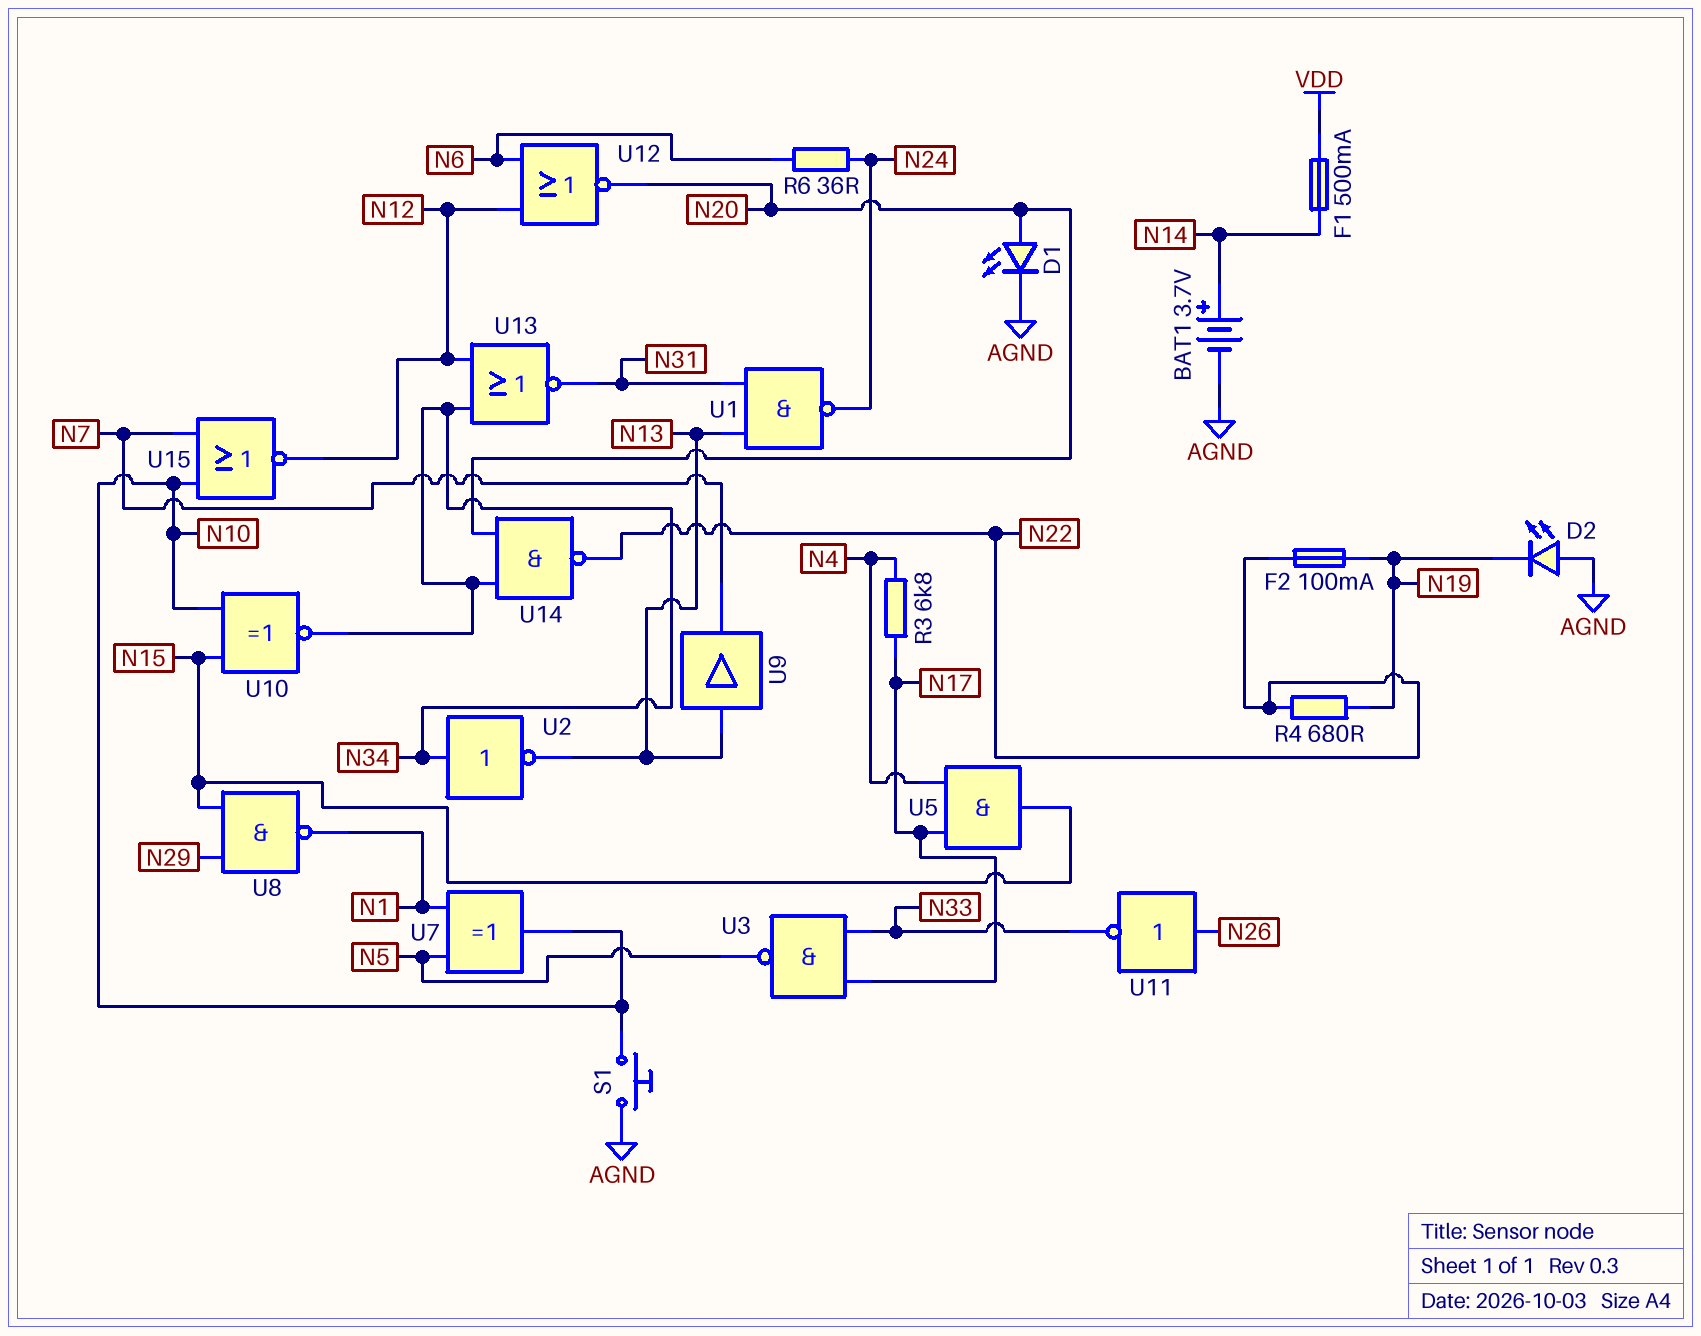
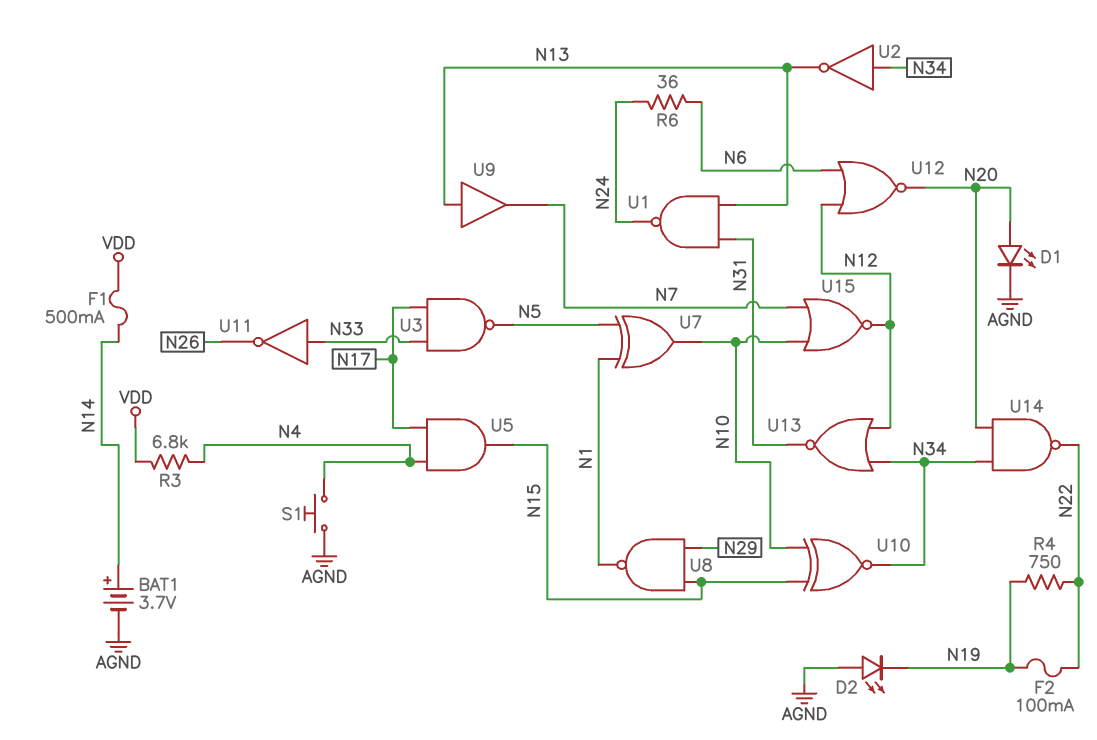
R3: 6.8k (N4, N17) -> 6.8k (N4, VDD)
R4: 680 (N19, N22) -> 750 (N19, N22)
S1: button (AGND, N10) -> button (AGND, N4)
U11: NOT (in N26, out N33) -> NOT (in N33, out N26)

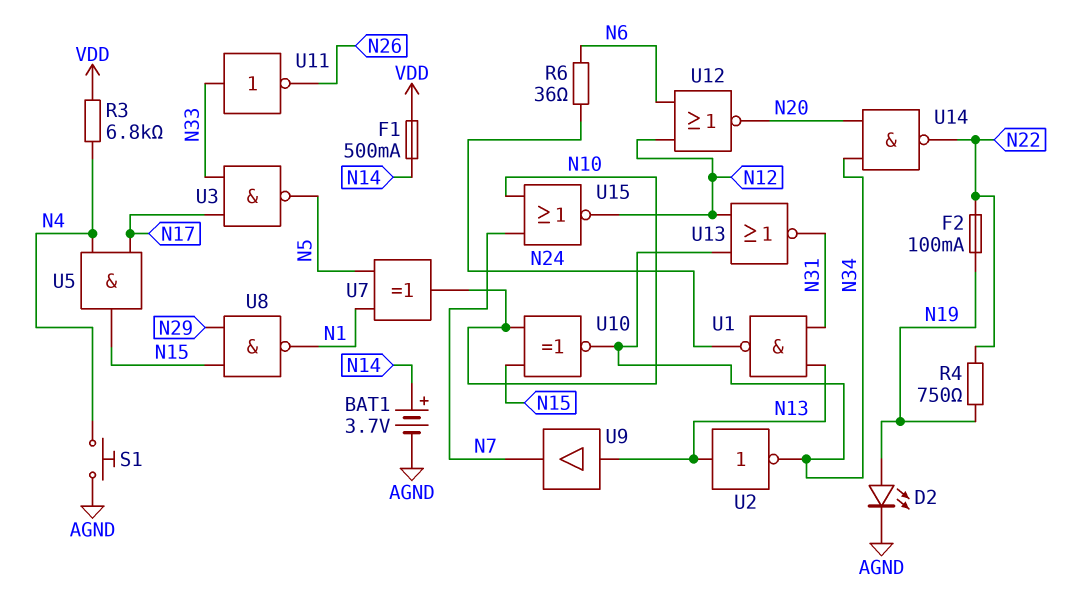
D1: LED (A N20, K AGND) -> none
D2: LED (A AGND, K N19) -> LED (A N19, K AGND)
U2: NOT (in N34, out N13) -> NOT (in N13, out N34)

